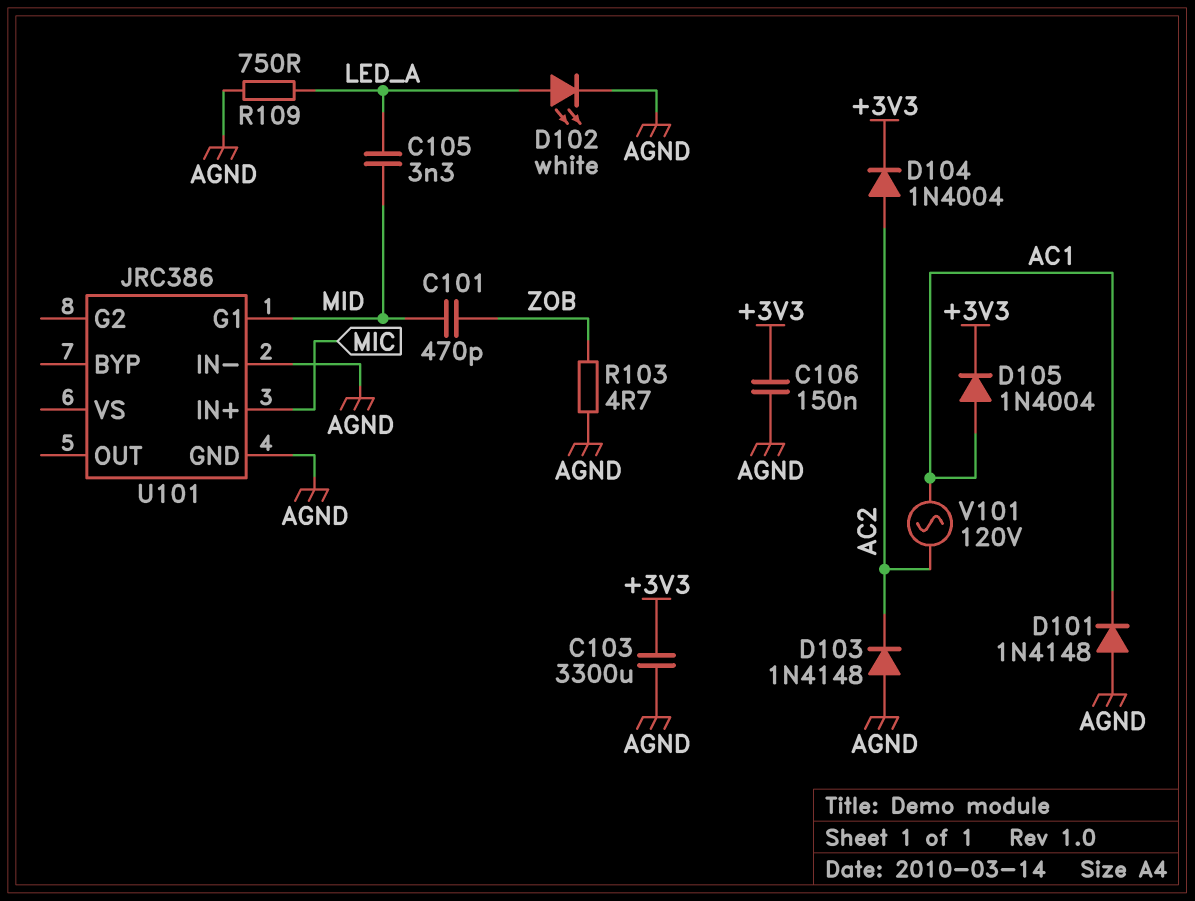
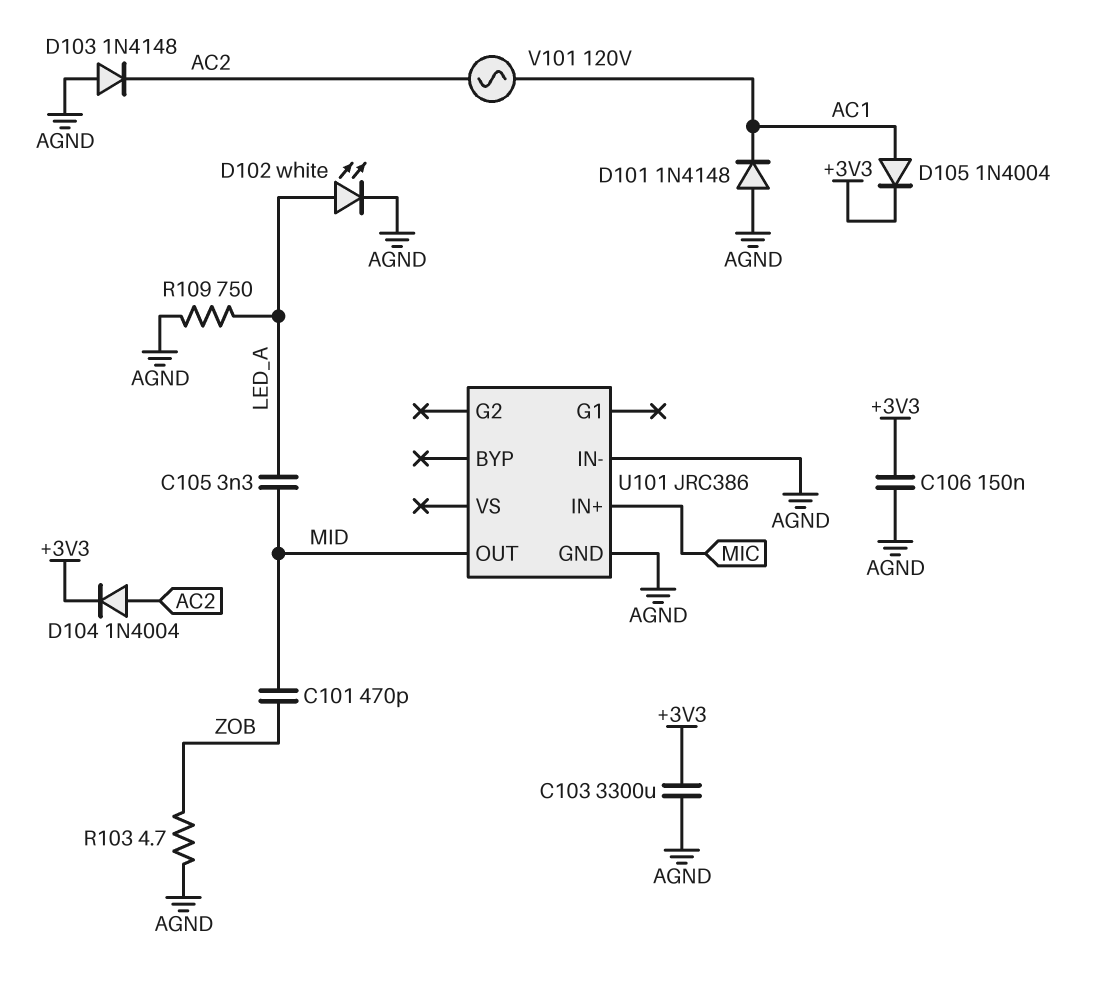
U101 pin G1: MID -> none
U101 pin OUT: none -> MID

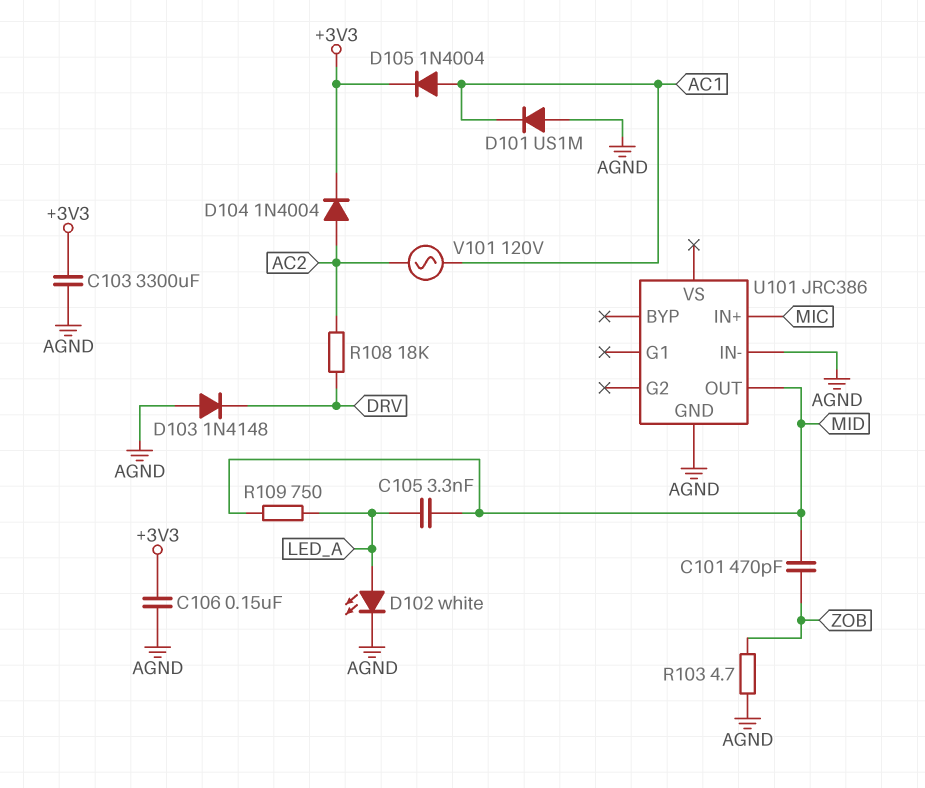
D101: diode 1N4148 (A AGND, K AC1) -> diode US1M (A AGND, K AC1)
D103: diode 1N4148 (A AGND, K AC2) -> diode 1N4148 (A AGND, K DRV)
R108: none -> 18k (AC2, DRV)
R109: 750 (AGND, LED_A) -> 750 (LED_A, MID)

